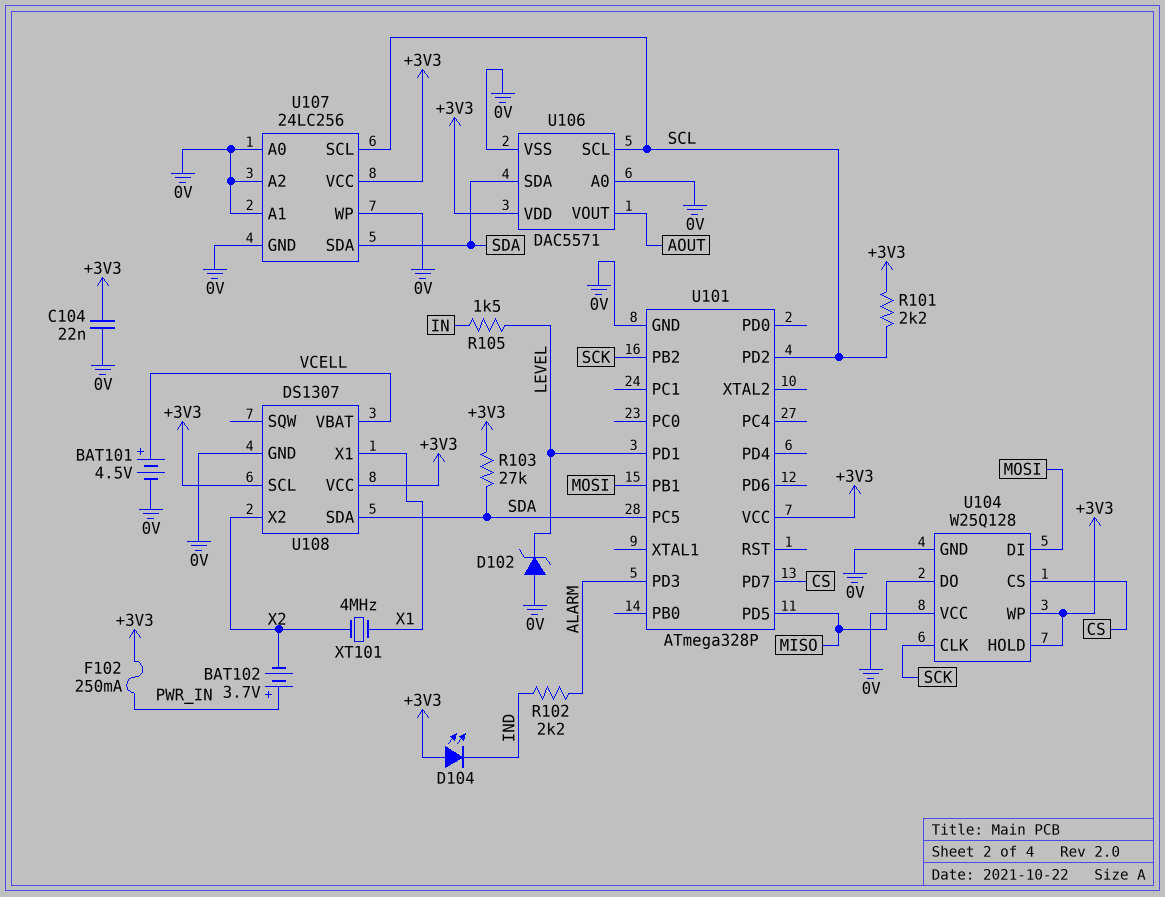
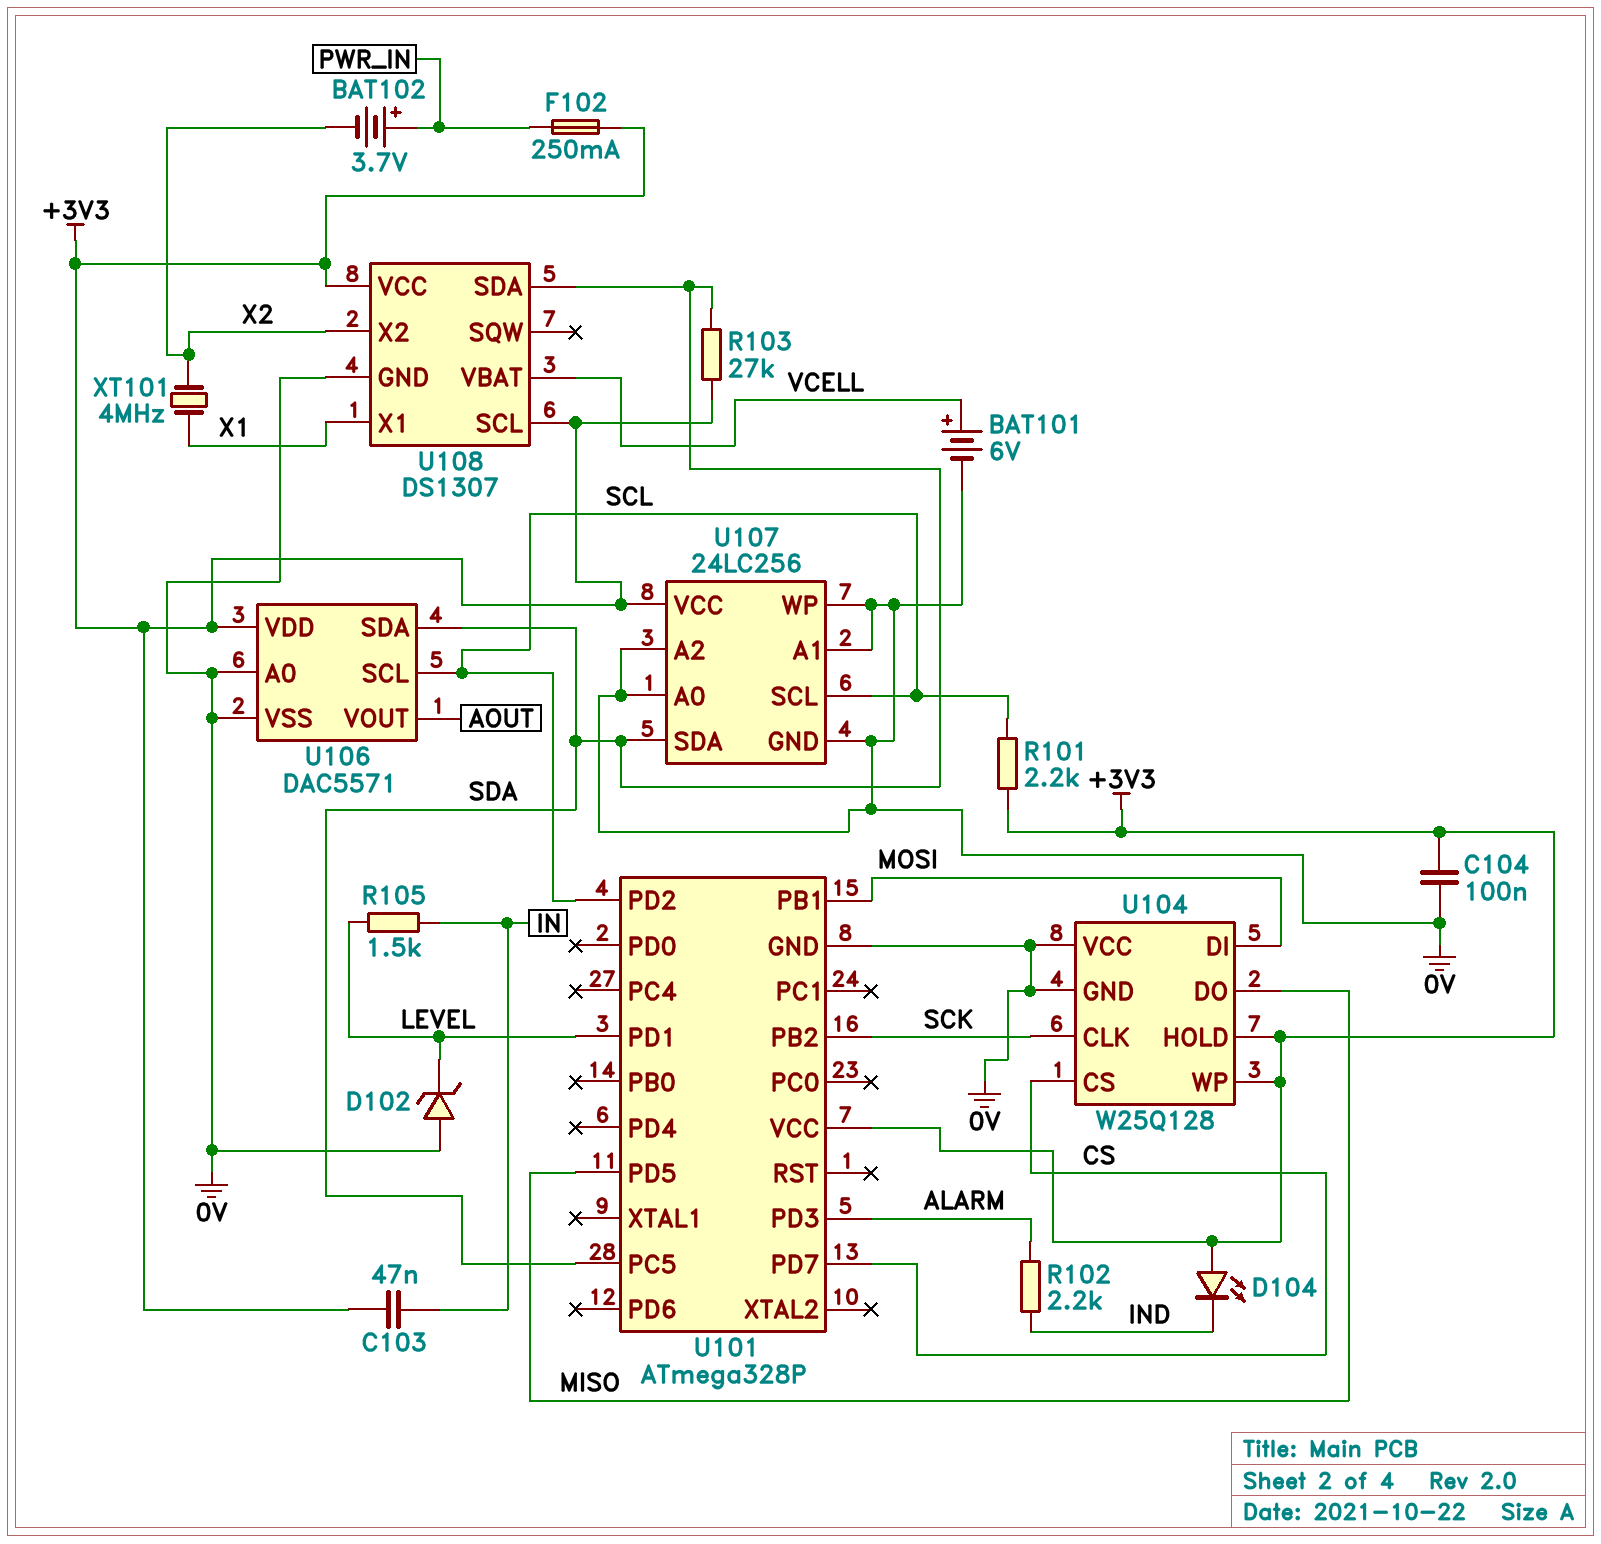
BAT101: 4.5V (plus VCELL, minus 0V) -> 6V (plus VCELL, minus 0V)
C103: none -> 47nF (+3V3, IN)
C104: 22nF (+3V3, 0V) -> 100nF (+3V3, 0V)

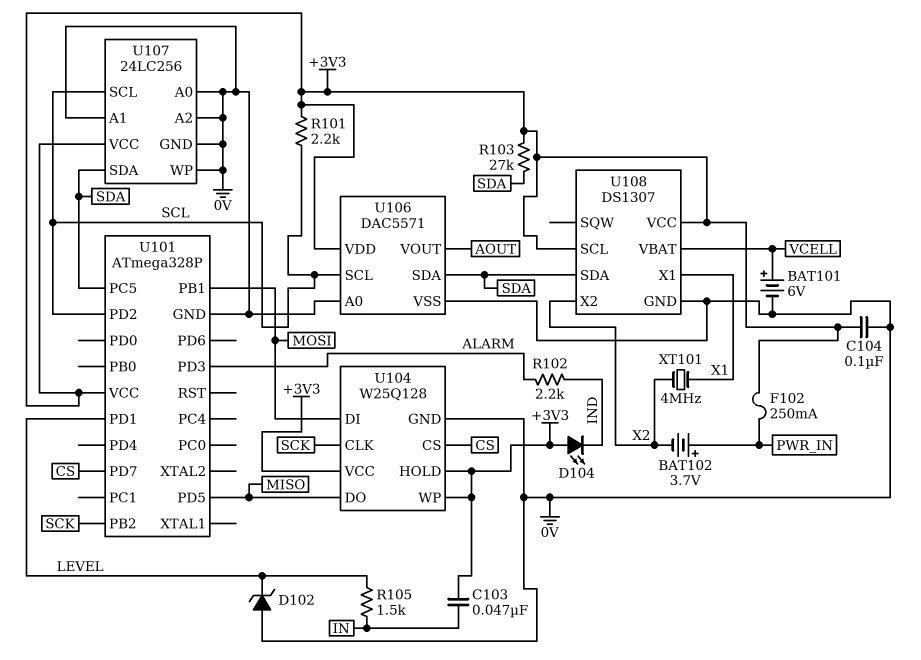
U104 pin VCC: 0V -> +3V3

